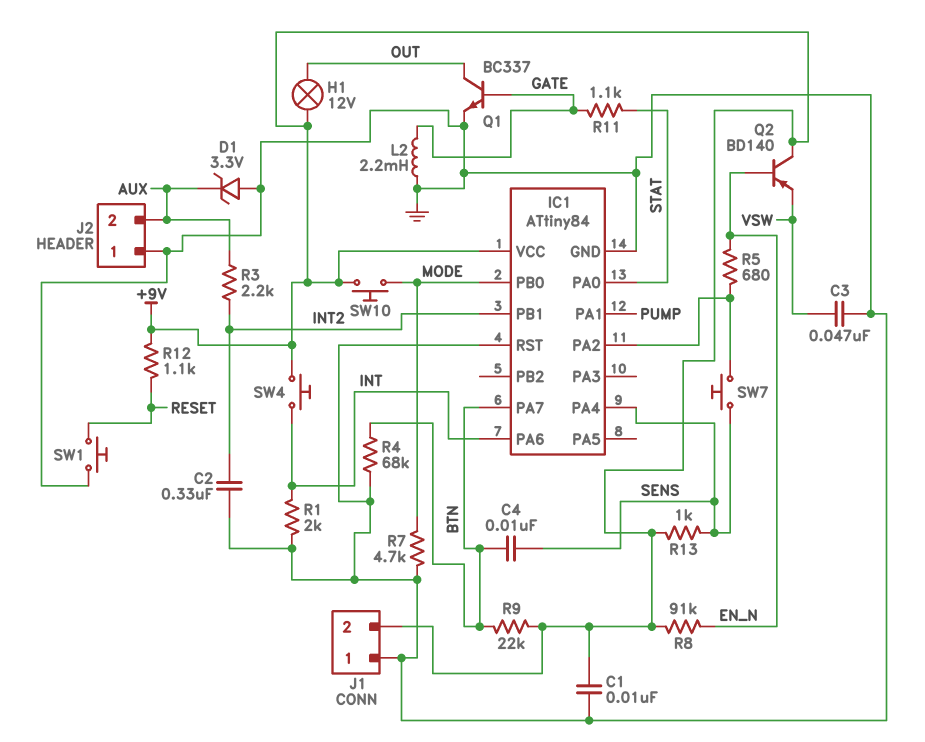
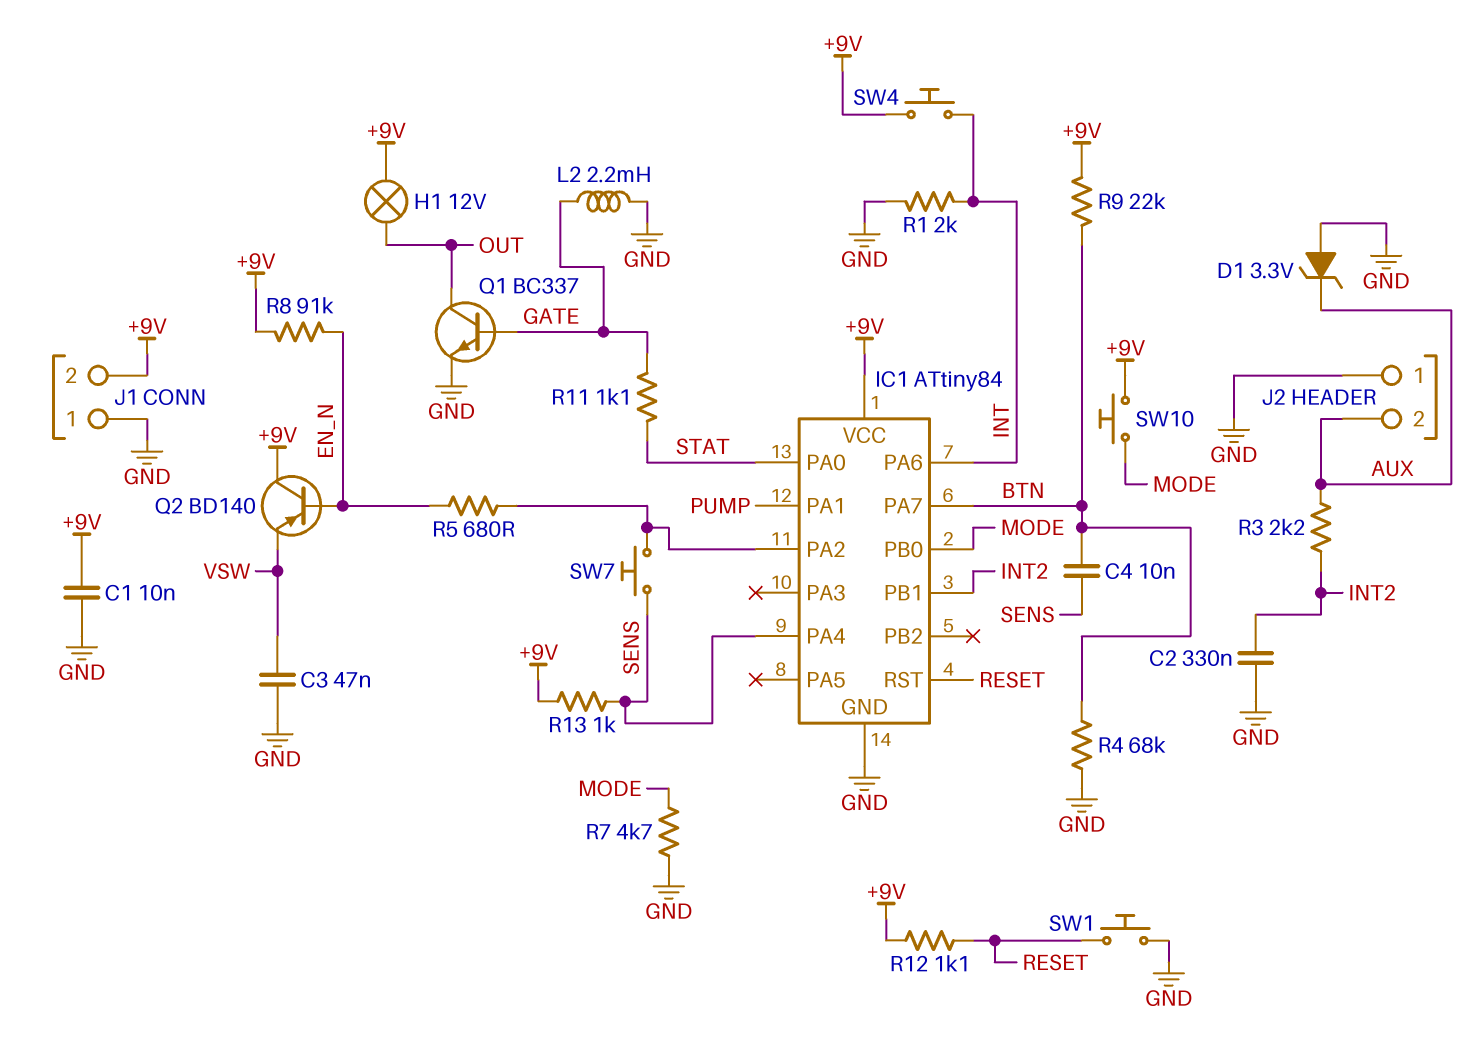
IC1 pin RST: GND -> RESET

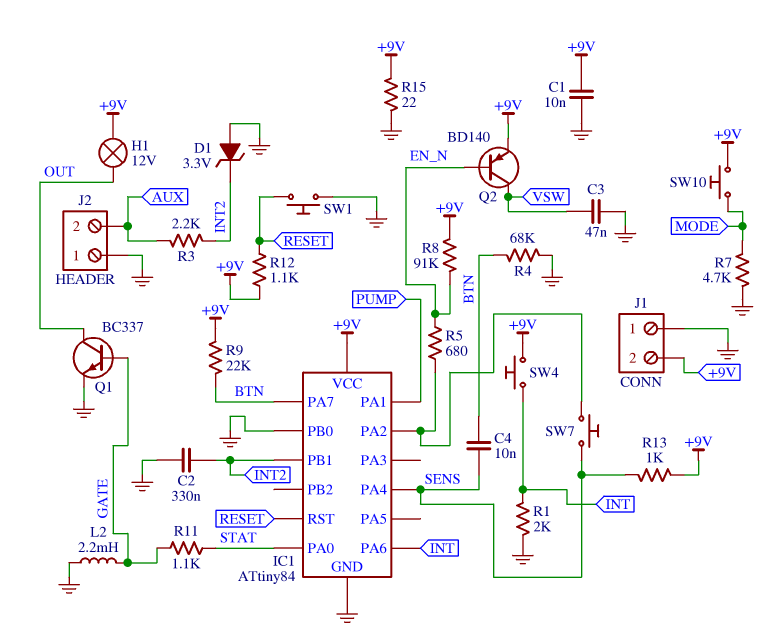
D1: zener 3.3V (A GND, K AUX) -> zener 3.3V (A GND, K INT2)
IC1 pin PB0: MODE -> GND
Q2: PNP BD140 (B EN_N, C +9V, E VSW) -> PNP BD140 (B EN_N, C VSW, E +9V)
R15: none -> 22 (+9V, GND)

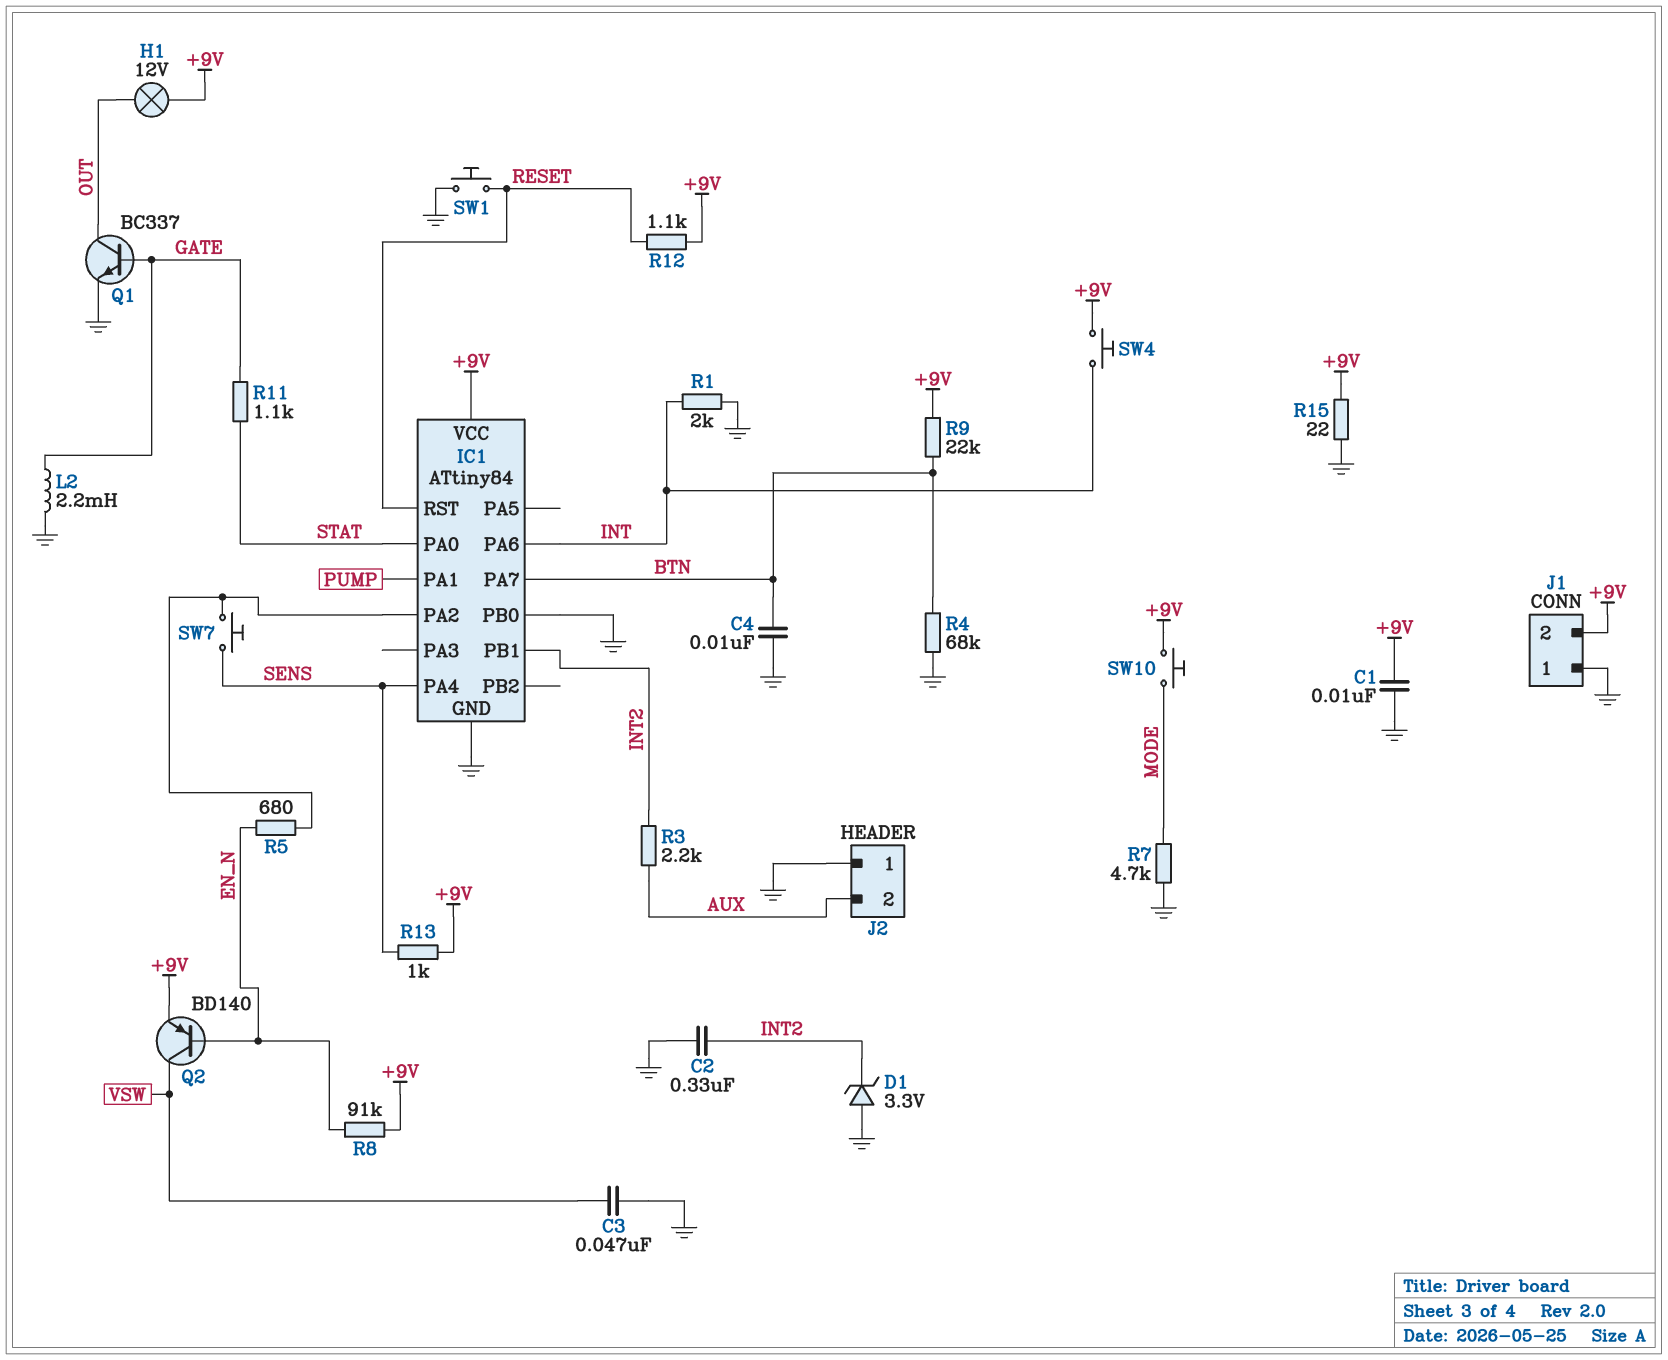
C4: 10nF (BTN, SENS) -> 10nF (BTN, GND)

